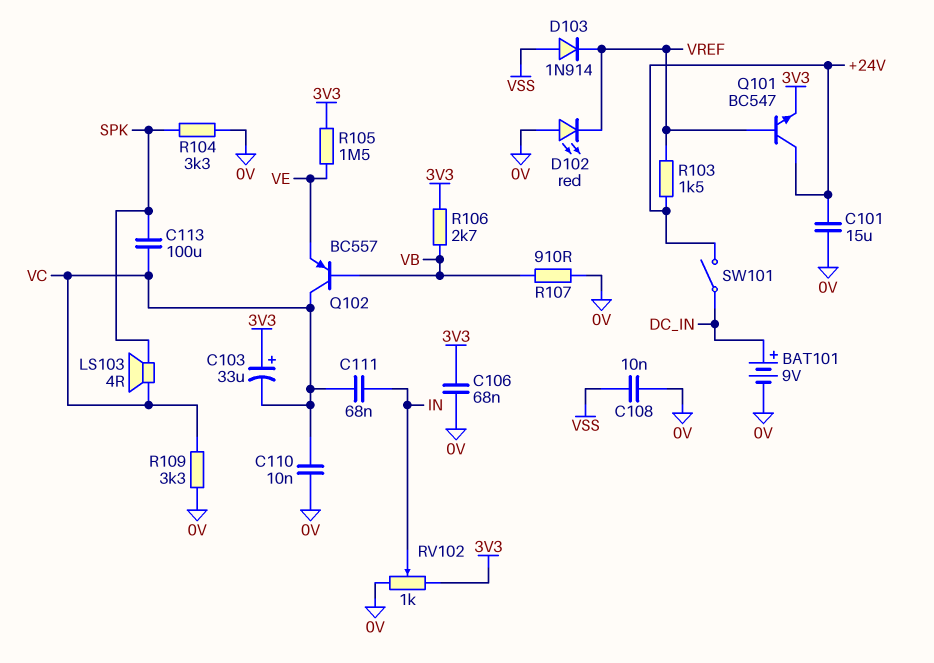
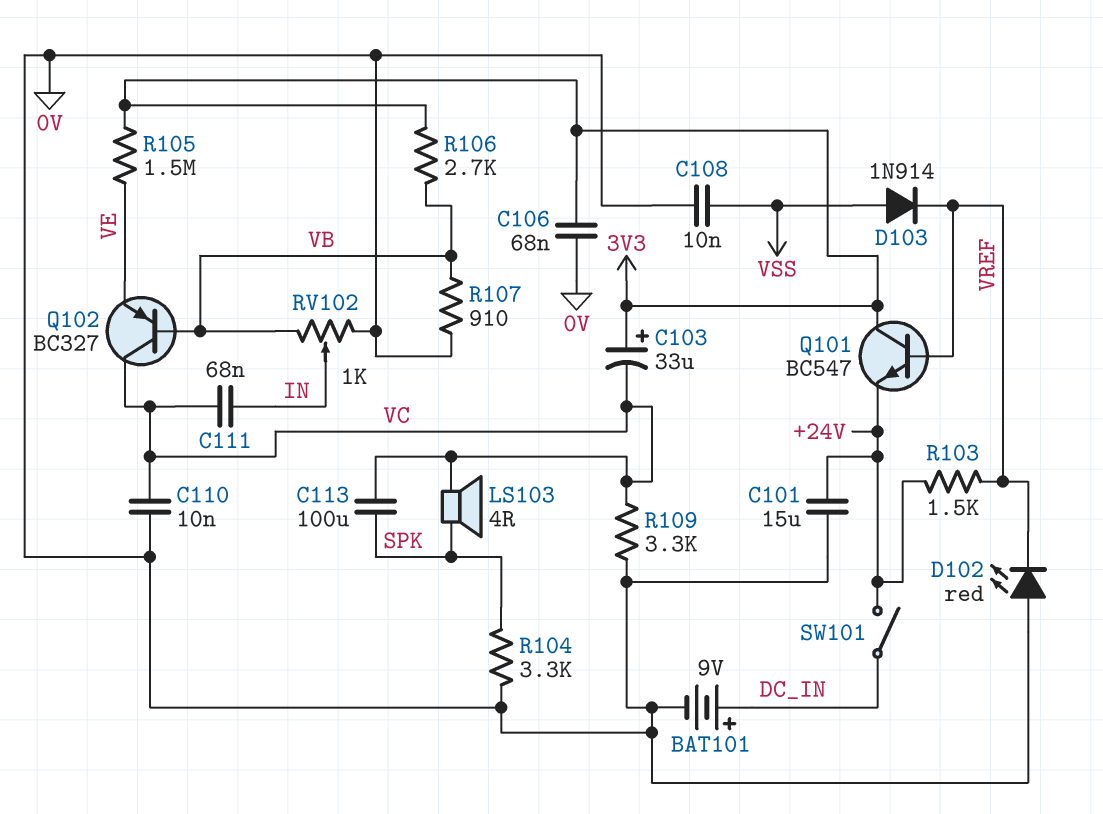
Q101: NPN BC547 (B VREF, C +24V, E 3V3) -> NPN BC547 (B VREF, C 3V3, E +24V)
Q102: PNP BC557 (B VB, C VC, E VE) -> PNP BC327 (B VB, C VC, E VE)
RV102: 1k (0V, 3V3, wiper IN) -> 1k (0V, VB, wiper IN)

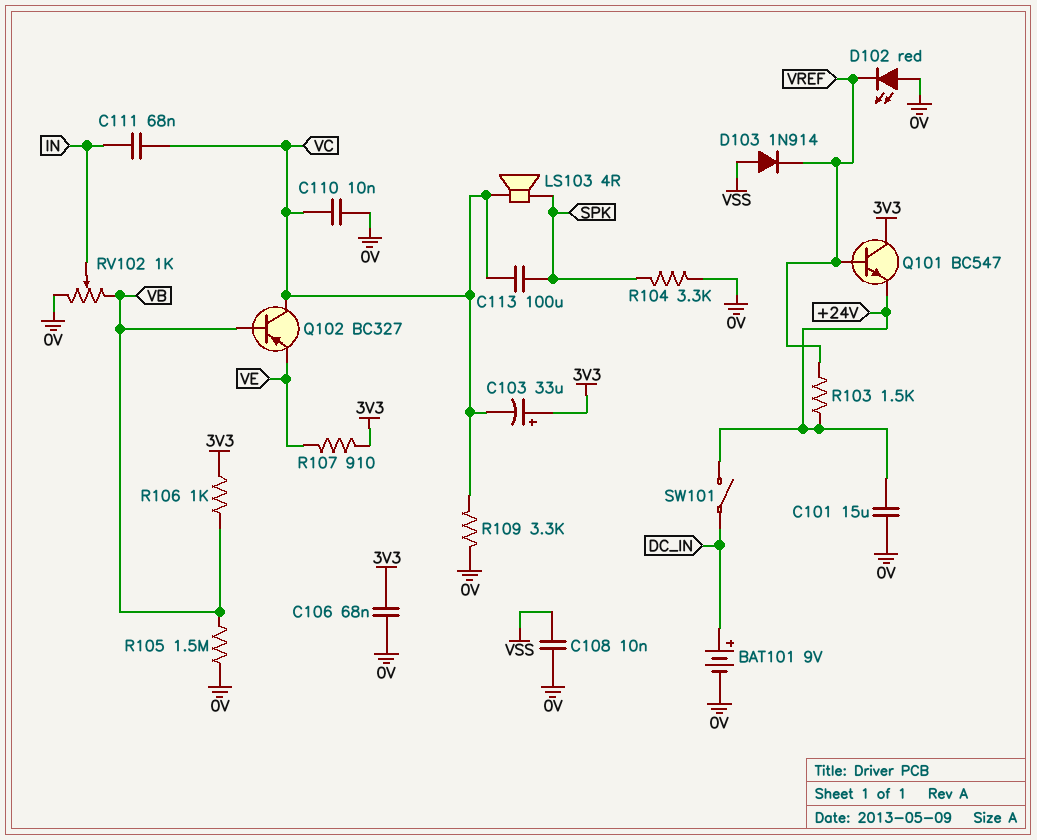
R105: 1.5M (3V3, VE) -> 1.5M (0V, VB)
R106: 2.7k (3V3, VB) -> 1k (3V3, VB)
R107: 910 (0V, VB) -> 910 (3V3, VE)

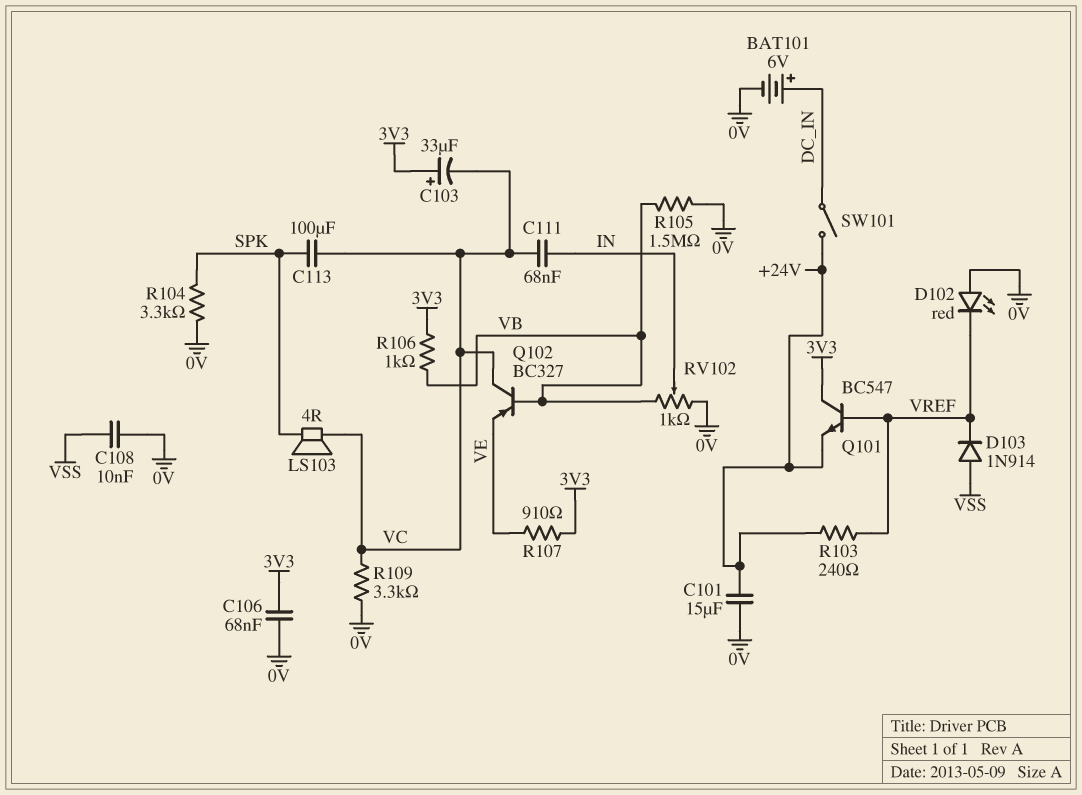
BAT101: 9V (plus DC_IN, minus 0V) -> 6V (plus DC_IN, minus 0V)
C110: 10nF (0V, VC) -> none
R103: 1.5k (+24V, VREF) -> 240 (+24V, VREF)

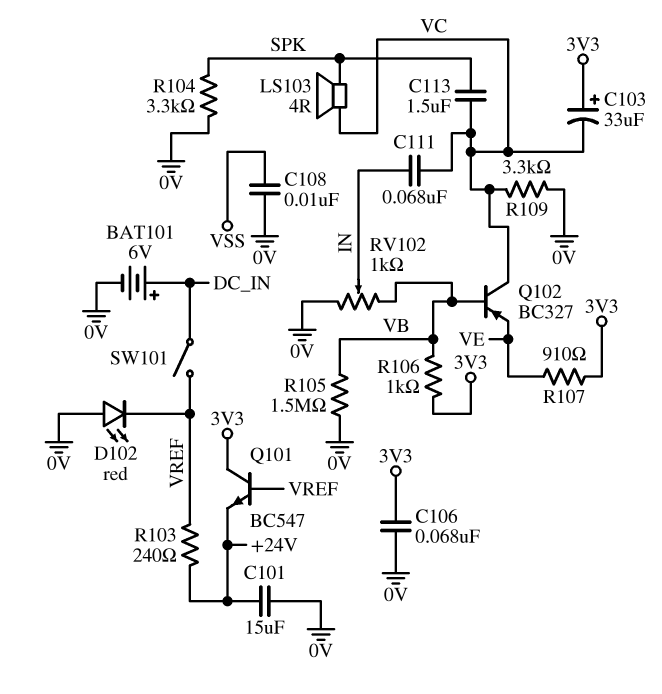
C113: 100uF (SPK, VC) -> 1.5uF (SPK, VC)
D103: diode 1N914 (A VSS, K VREF) -> none
SW101: switch (+24V, DC_IN) -> switch (DC_IN, VREF)

